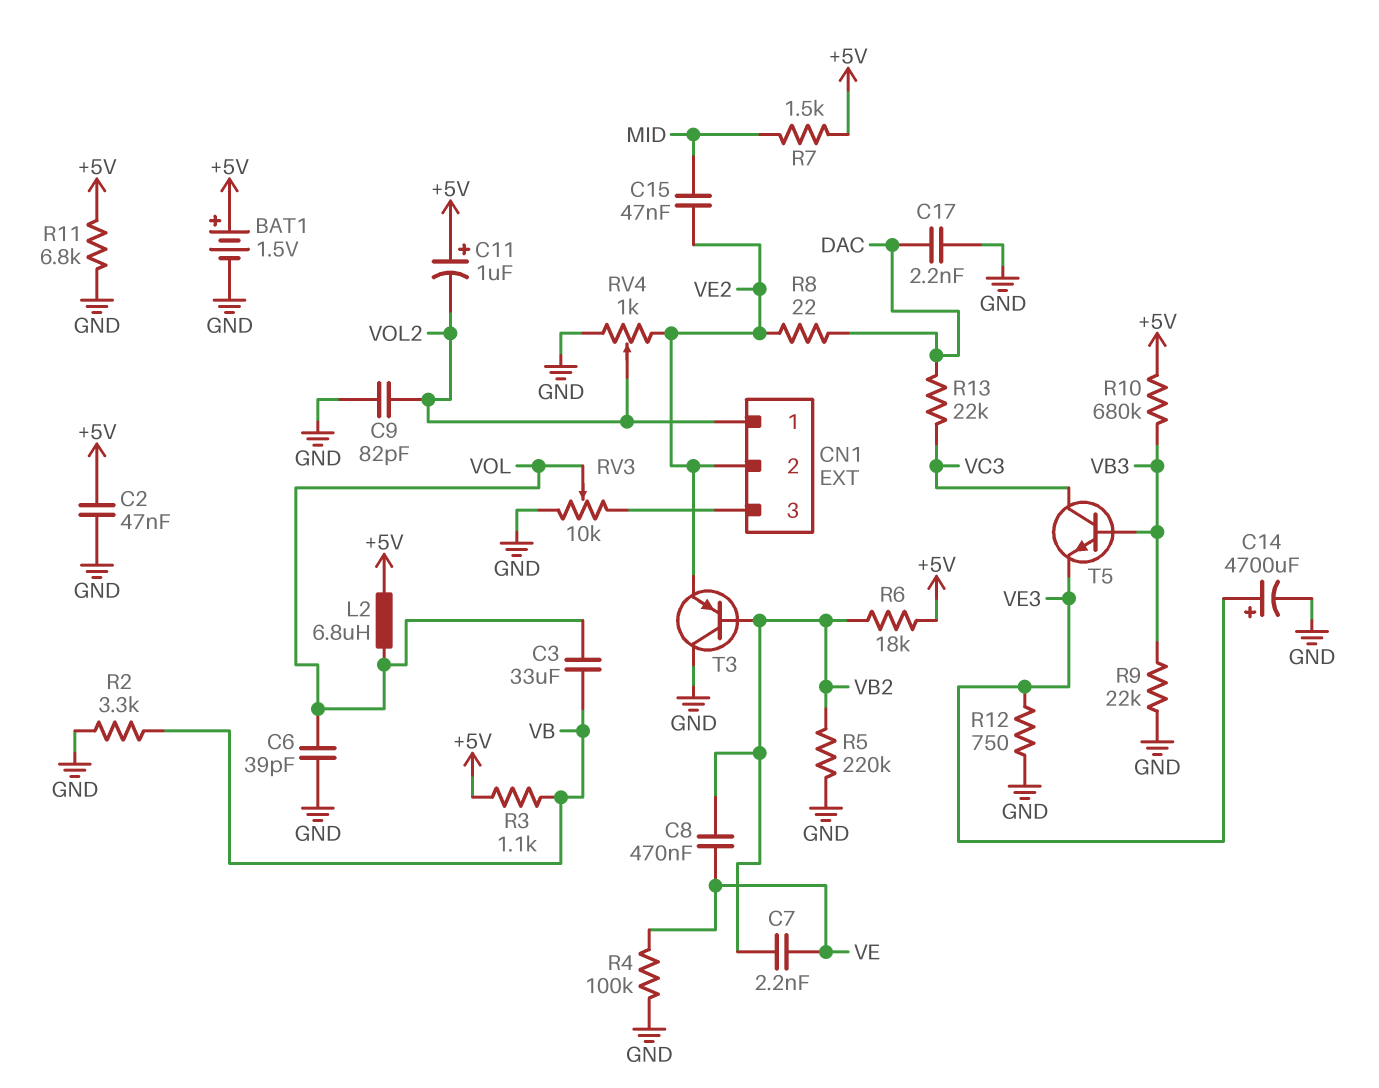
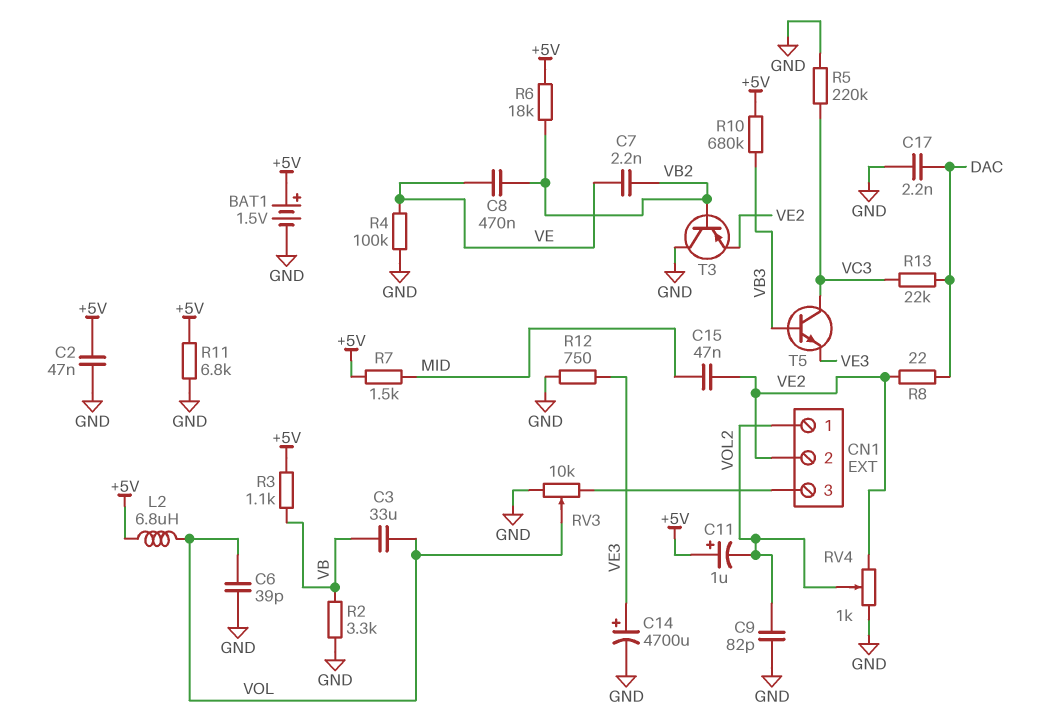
R5: 220k (GND, VB2) -> 220k (GND, VC3)
R9: 22k (GND, VB3) -> none

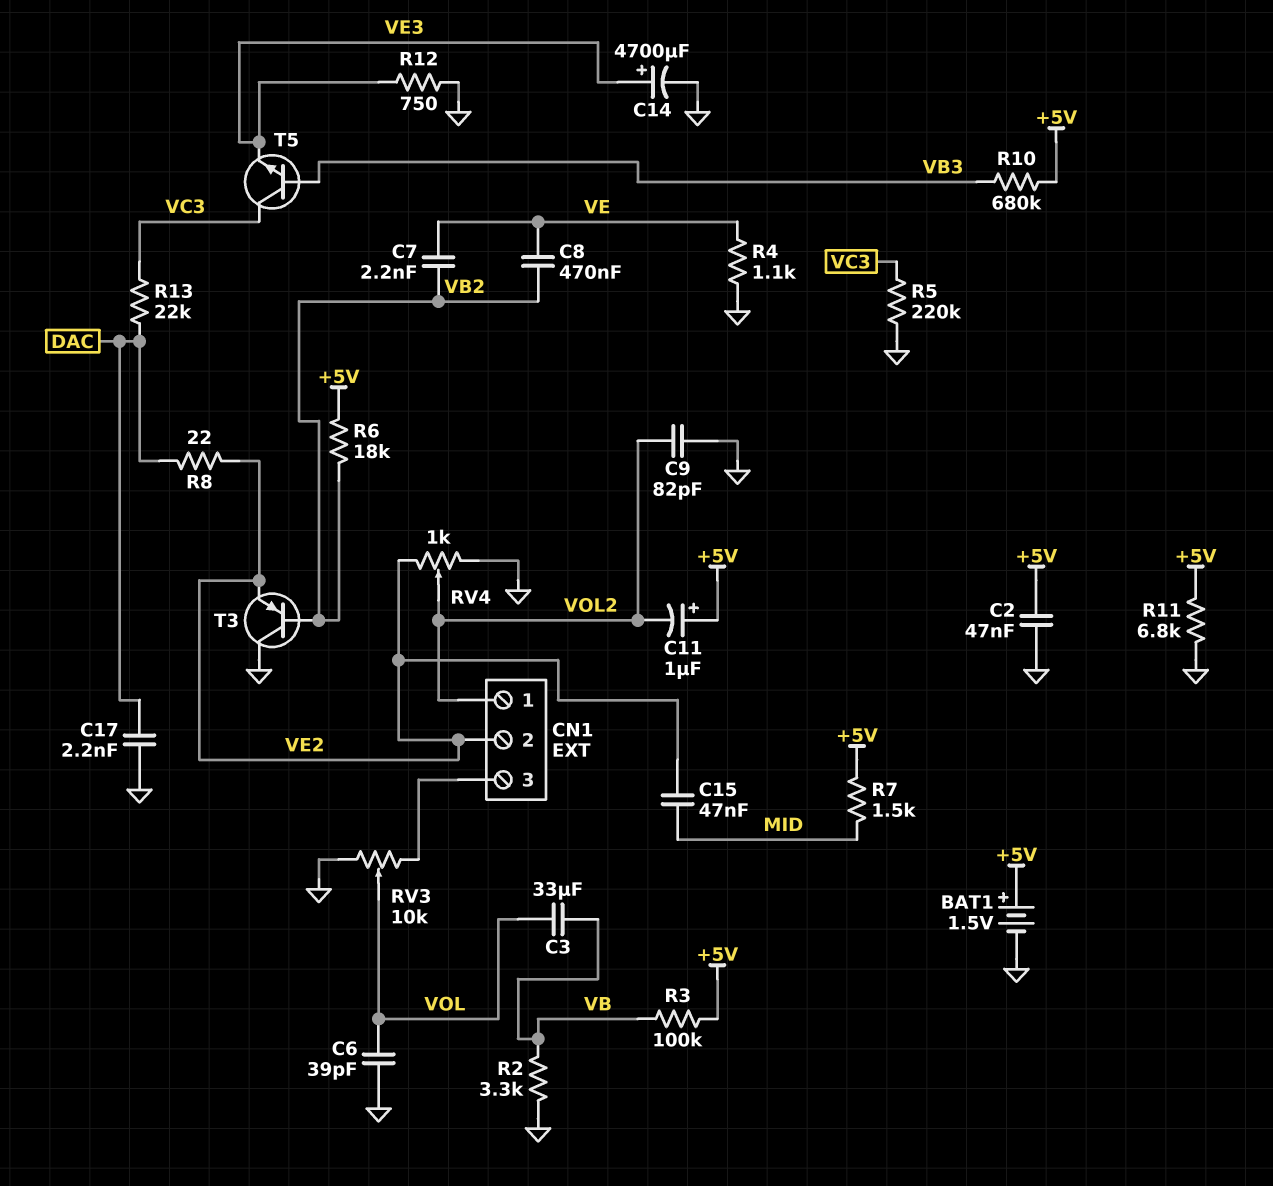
L2: 6.8uH (+5V, VOL) -> none
R3: 1.1k (+5V, VB) -> 100k (+5V, VB)
R4: 100k (GND, VE) -> 1.1k (GND, VE)

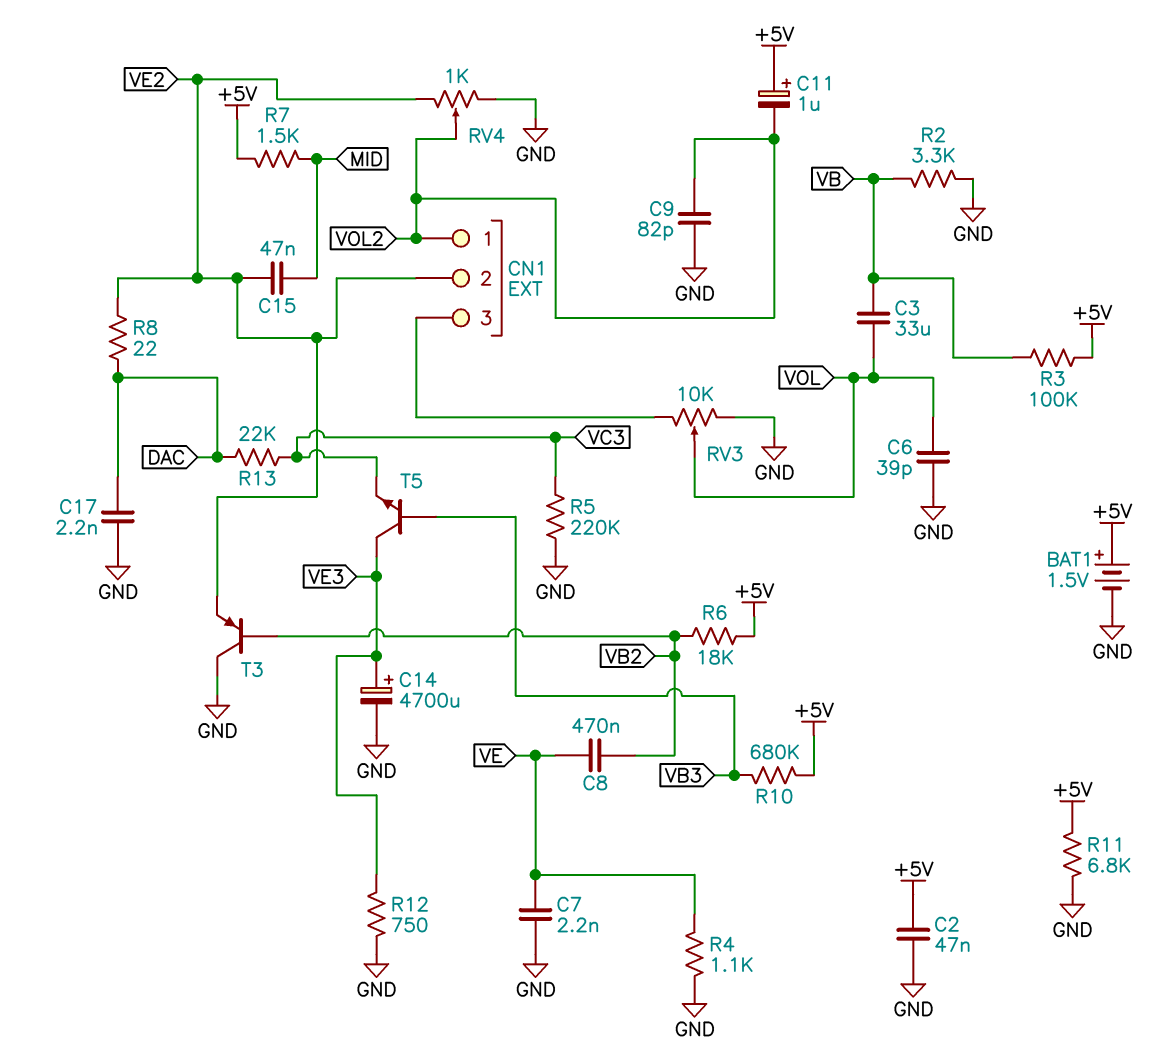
C7: 2.2nF (VB2, VE) -> 2.2nF (GND, VE)
T5: NPN (B VB3, C VC3, E VE3) -> NPN (B VB3, C VE3, E VC3)

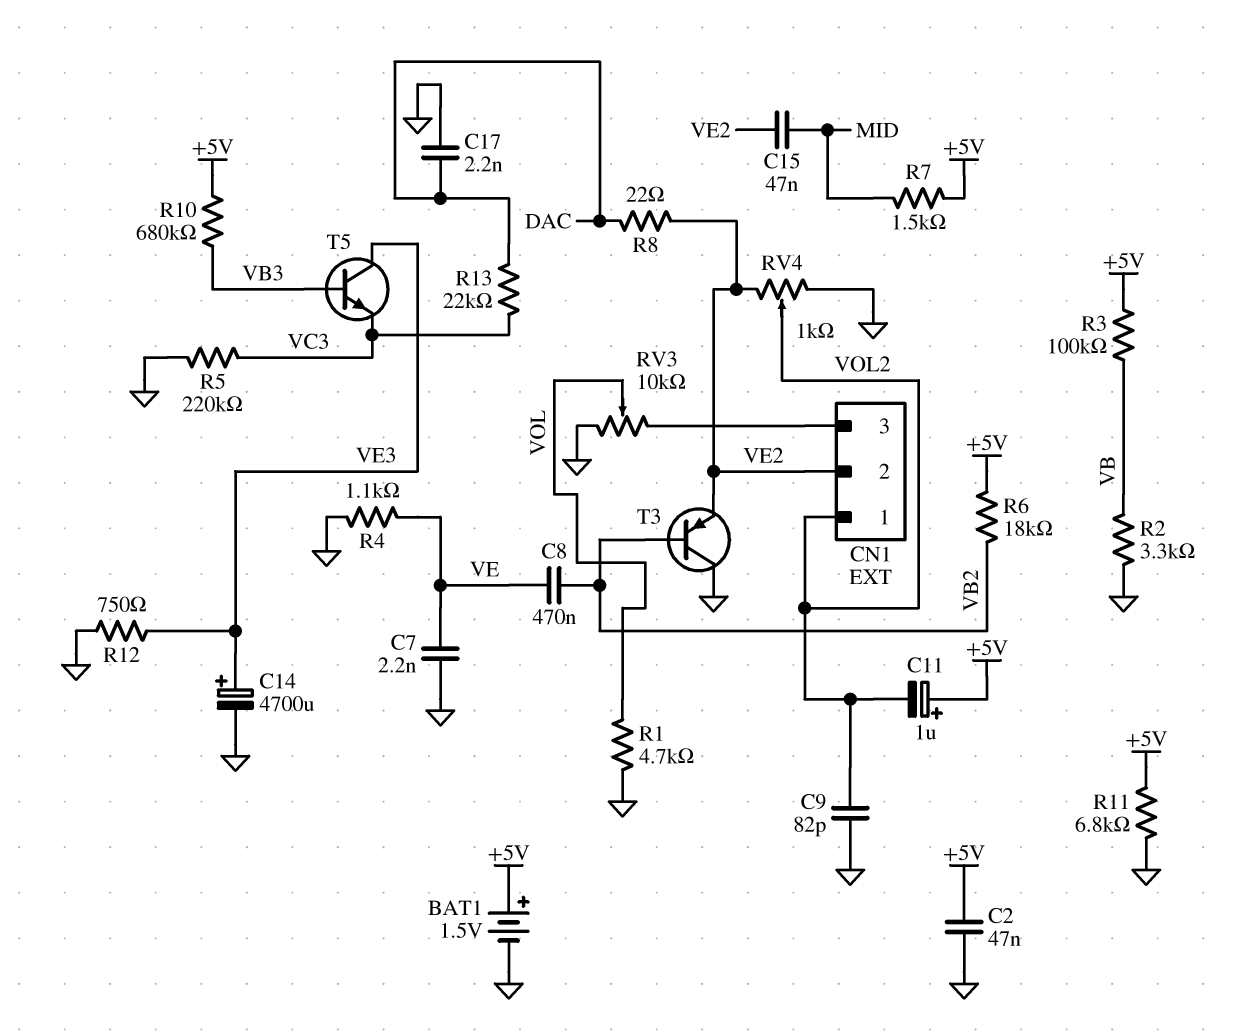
C3: 33uF (VB, VOL) -> none
C6: 39pF (GND, VOL) -> none
R1: none -> 4.7k (GND, VOL)

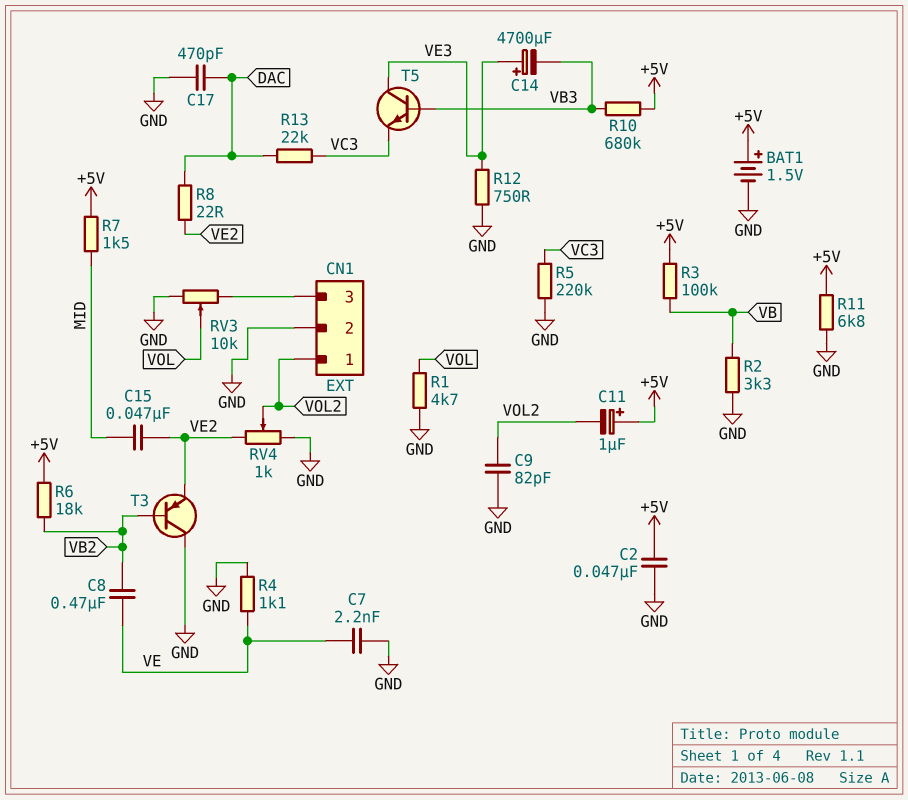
C14: 4700uF (plus VE3, minus GND) -> 4700uF (plus VE3, minus VB3)
C17: 2.2nF (DAC, GND) -> 470pF (DAC, GND)
CN1 pin 2: VE2 -> GND

